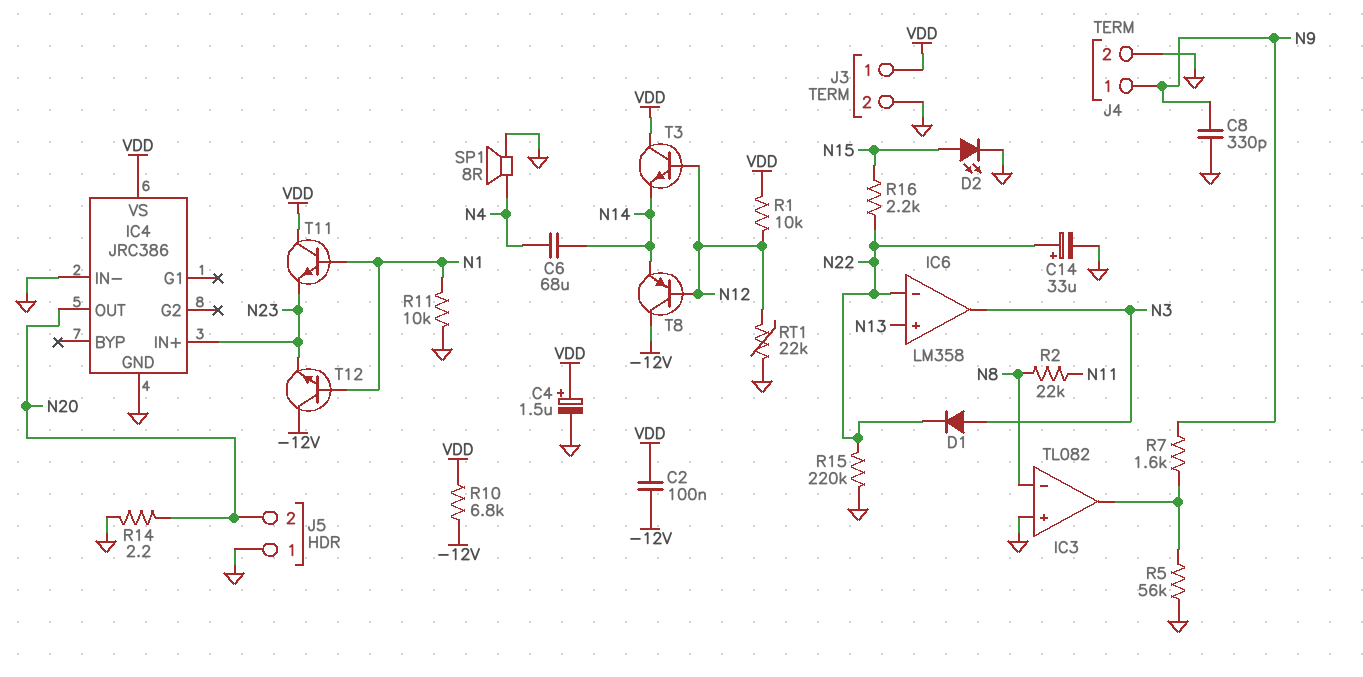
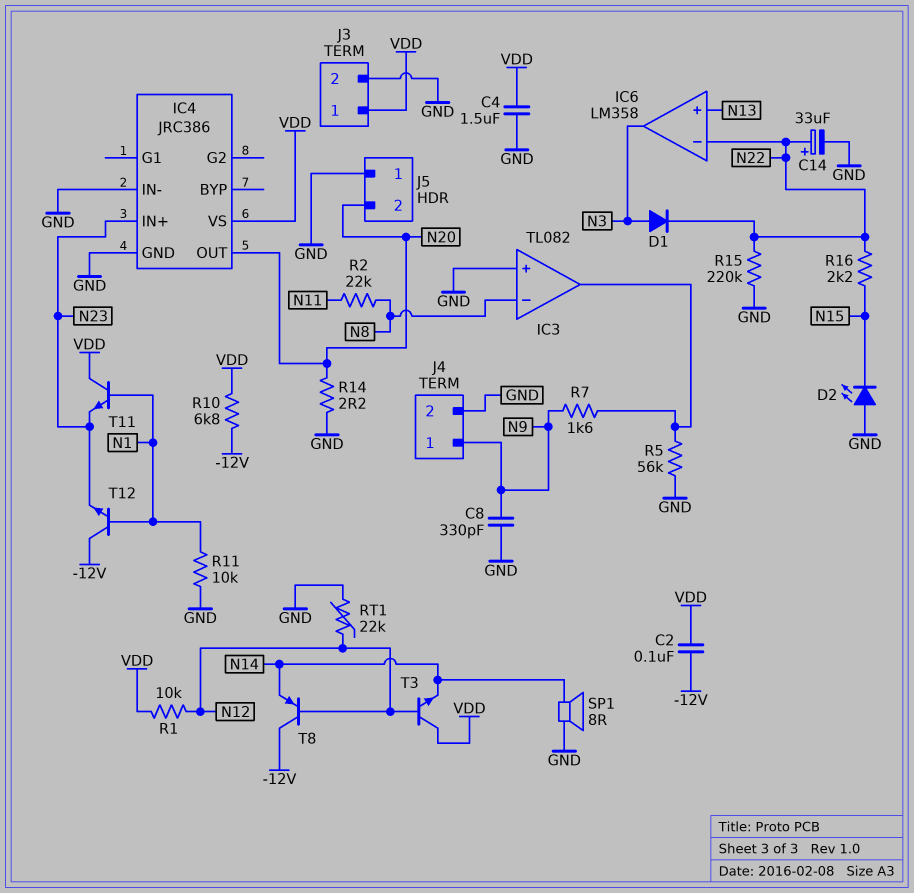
C4: 1.5uF (plus VDD, minus GND) -> 1.5uF (GND, VDD)
C6: 68uF (N4, N14) -> none
D2: LED (A N15, K GND) -> LED (A GND, K N15)
SP1: speaker 8R (GND, N4) -> speaker 8R (GND, N14)

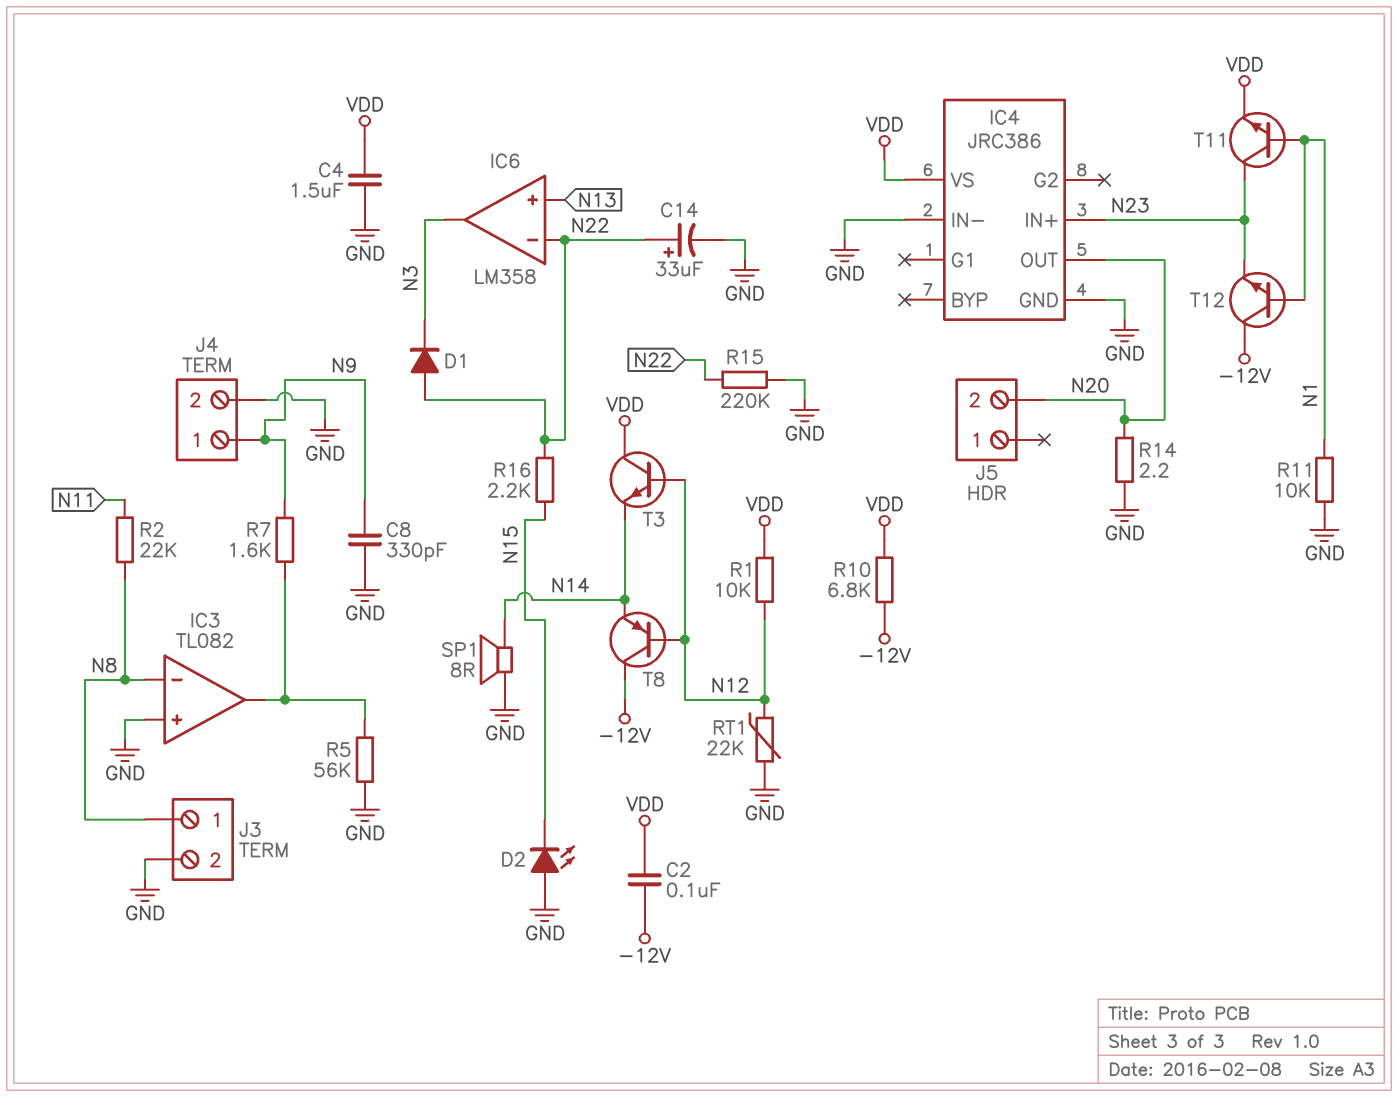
D1: diode (A N3, K N22) -> diode (A N22, K N3)
J3 pin 1: VDD -> N8
J5 pin 1: GND -> none
T11: NPN (B N1, C VDD, E N23) -> NPN (B N1, C N23, E VDD)

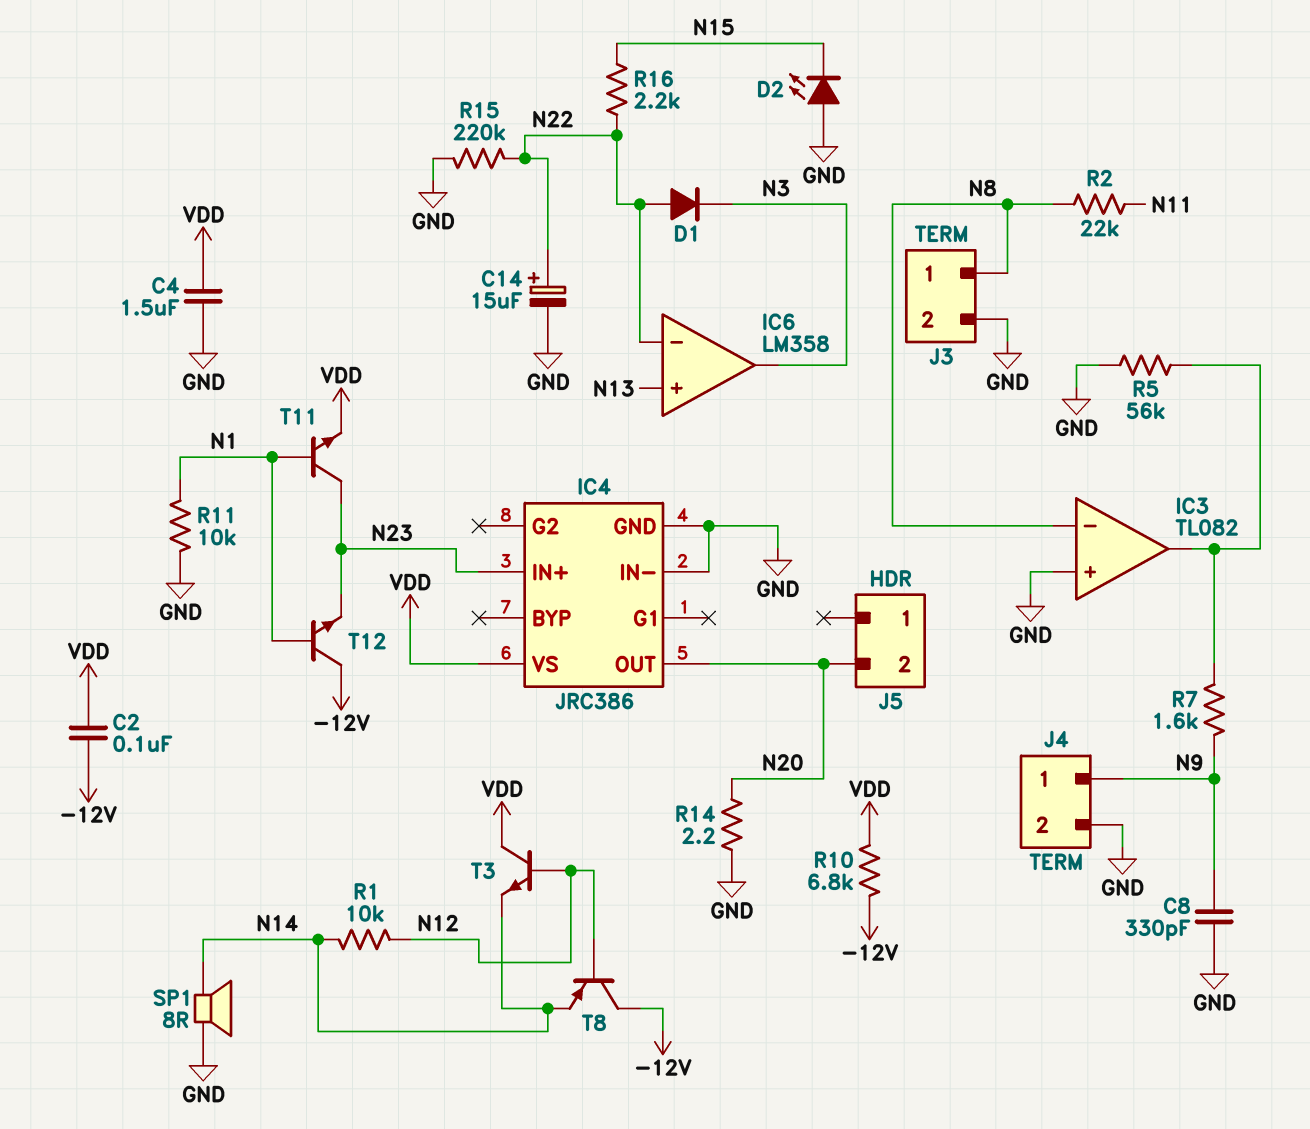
C14: 33uF (plus N22, minus GND) -> 15uF (plus N22, minus GND)
R1: 10k (N12, VDD) -> 10k (N12, N14)
RT1: 22k (GND, N12) -> none

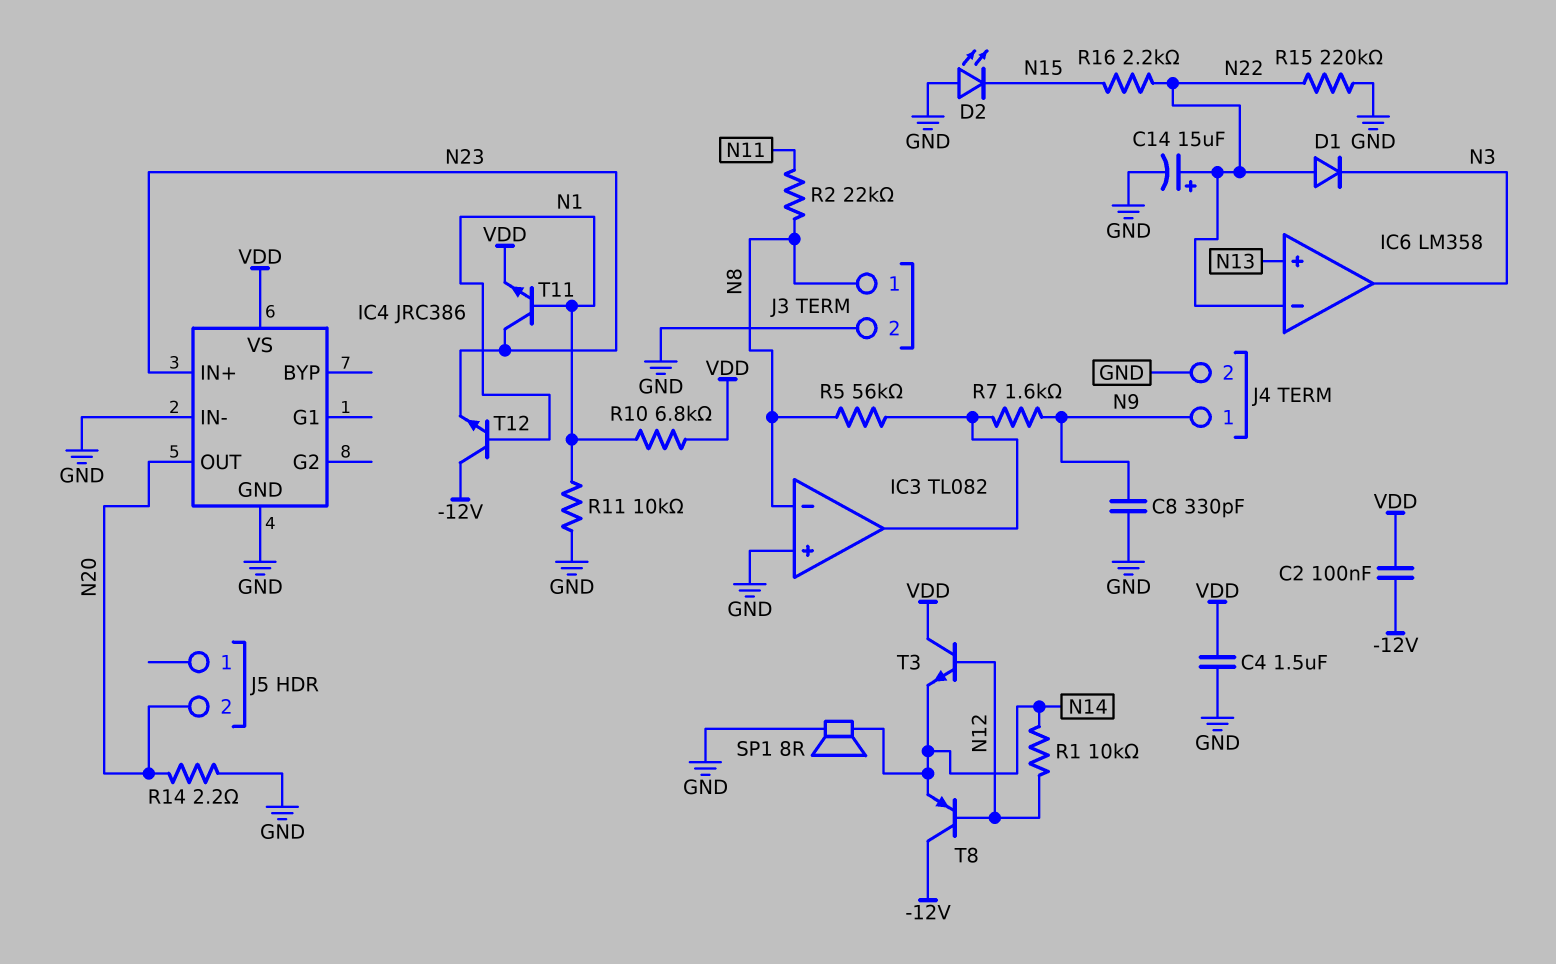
R5: 56k (GND, IC3/out) -> 56k (IC3/out, N8)
R10: 6.8k (-12V, VDD) -> 6.8k (N1, VDD)

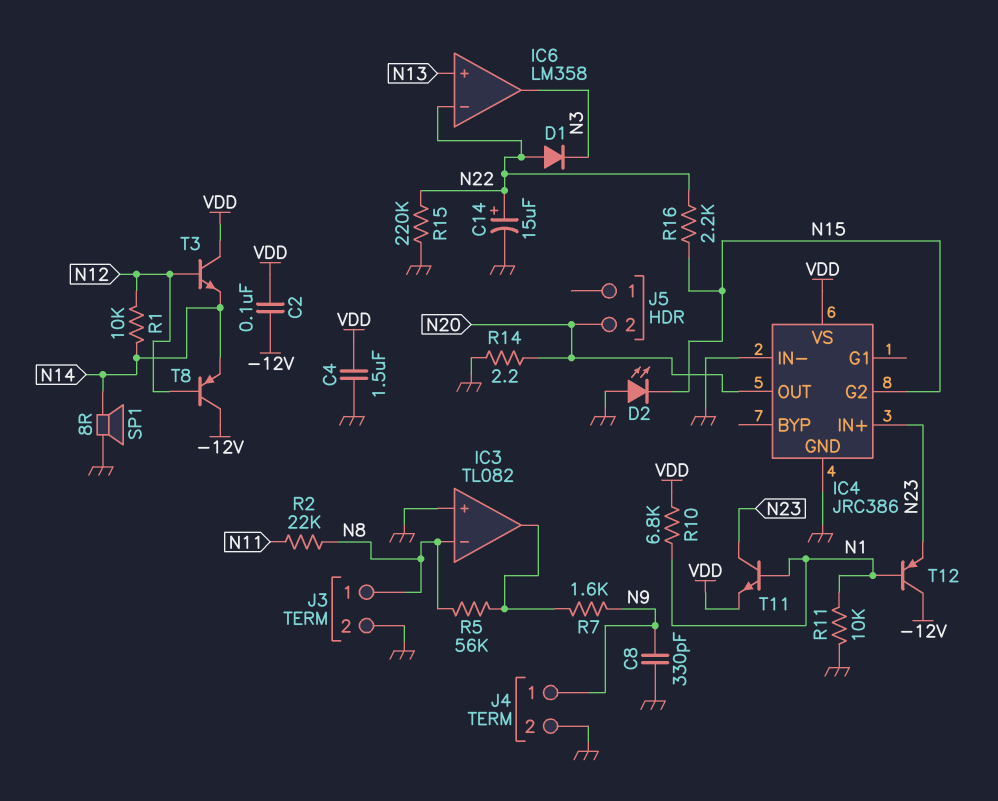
IC4 pin G2: none -> N15
T12: NPN (B N1, C -12V, E N23) -> PNP (B N1, C -12V, E N23)

